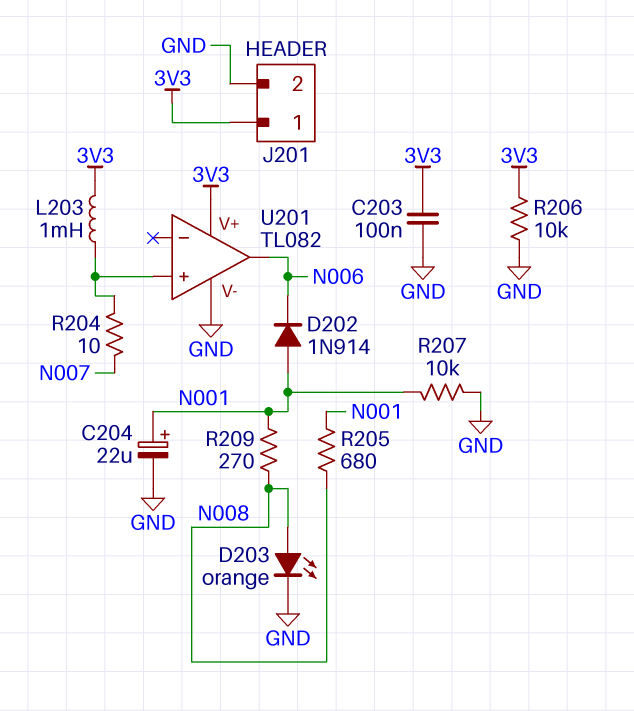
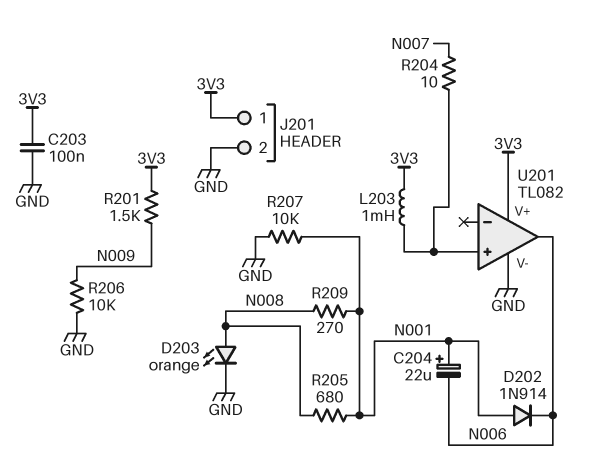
C204: 22uF (plus N001, minus GND) -> 22uF (plus N001, minus N006)
R201: none -> 1.5k (3V3, N009)
R206: 10k (3V3, GND) -> 10k (GND, N009)

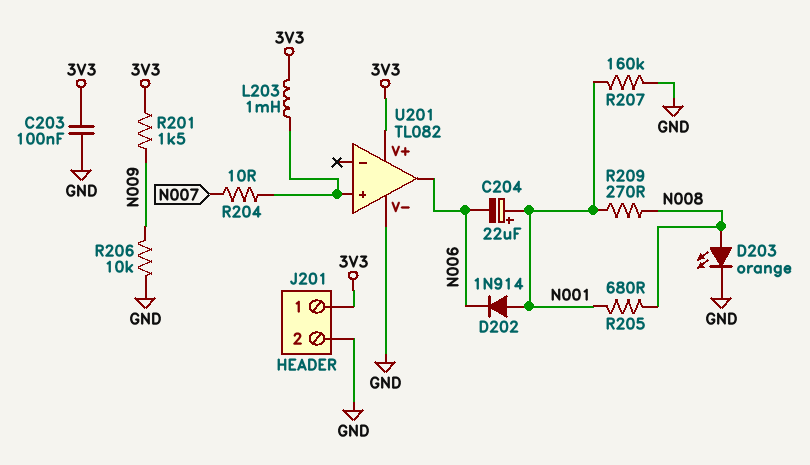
R207: 10k (GND, N001) -> 160k (GND, N001)

